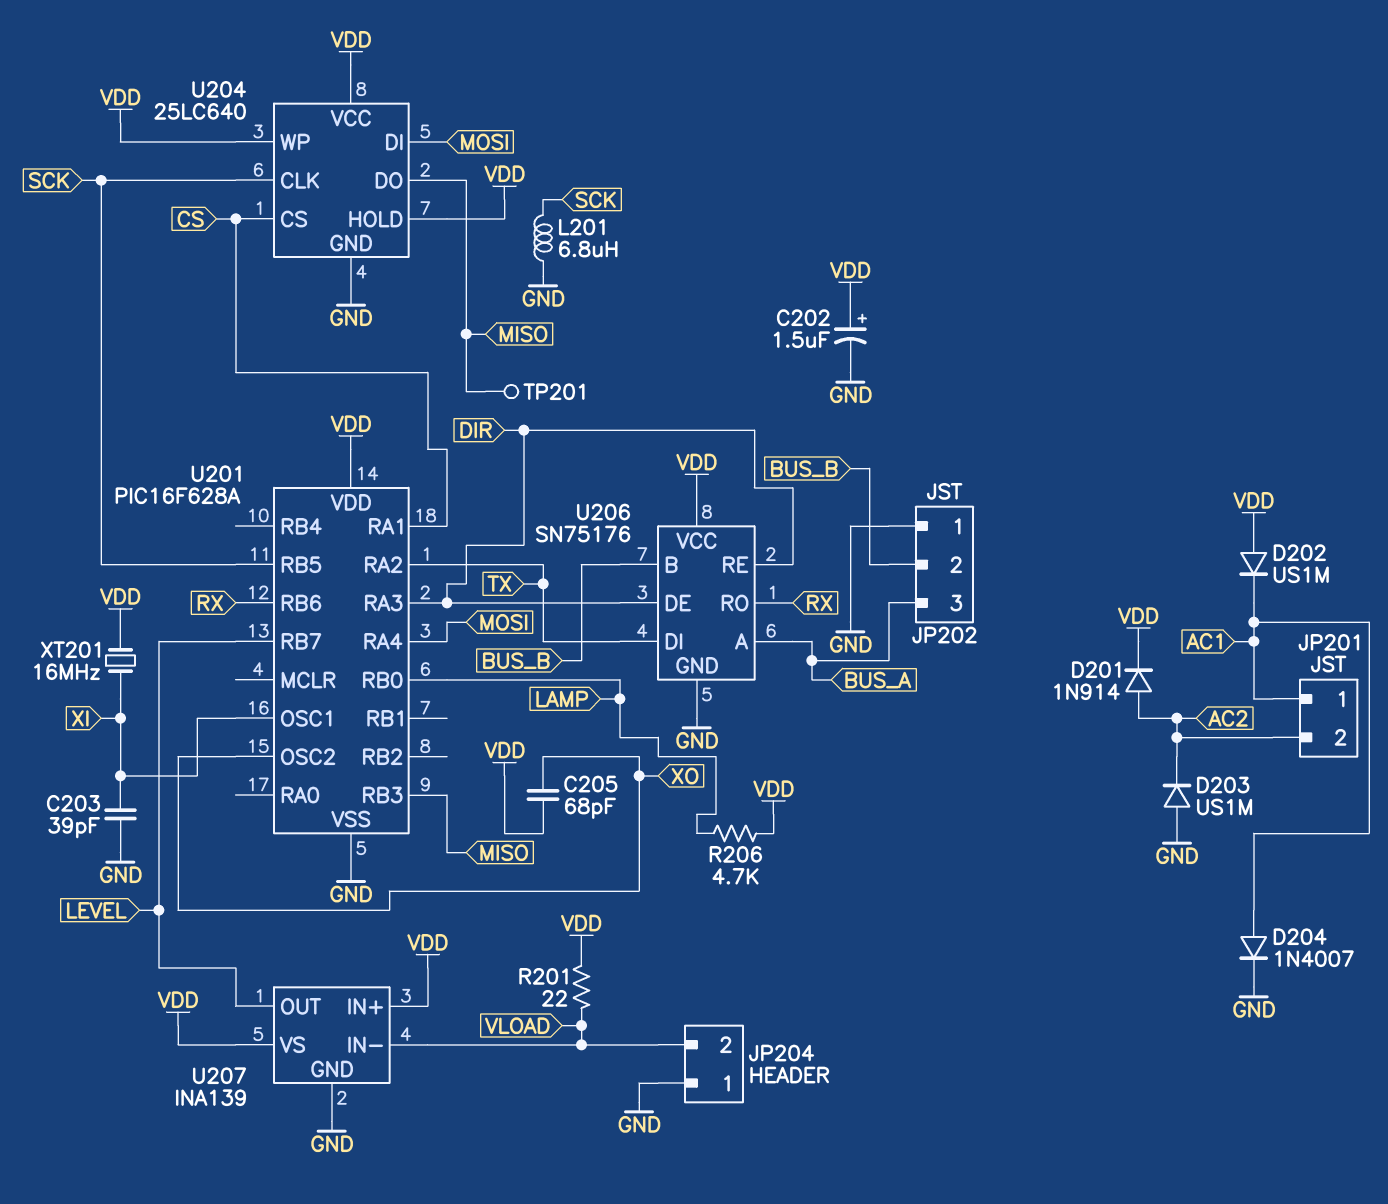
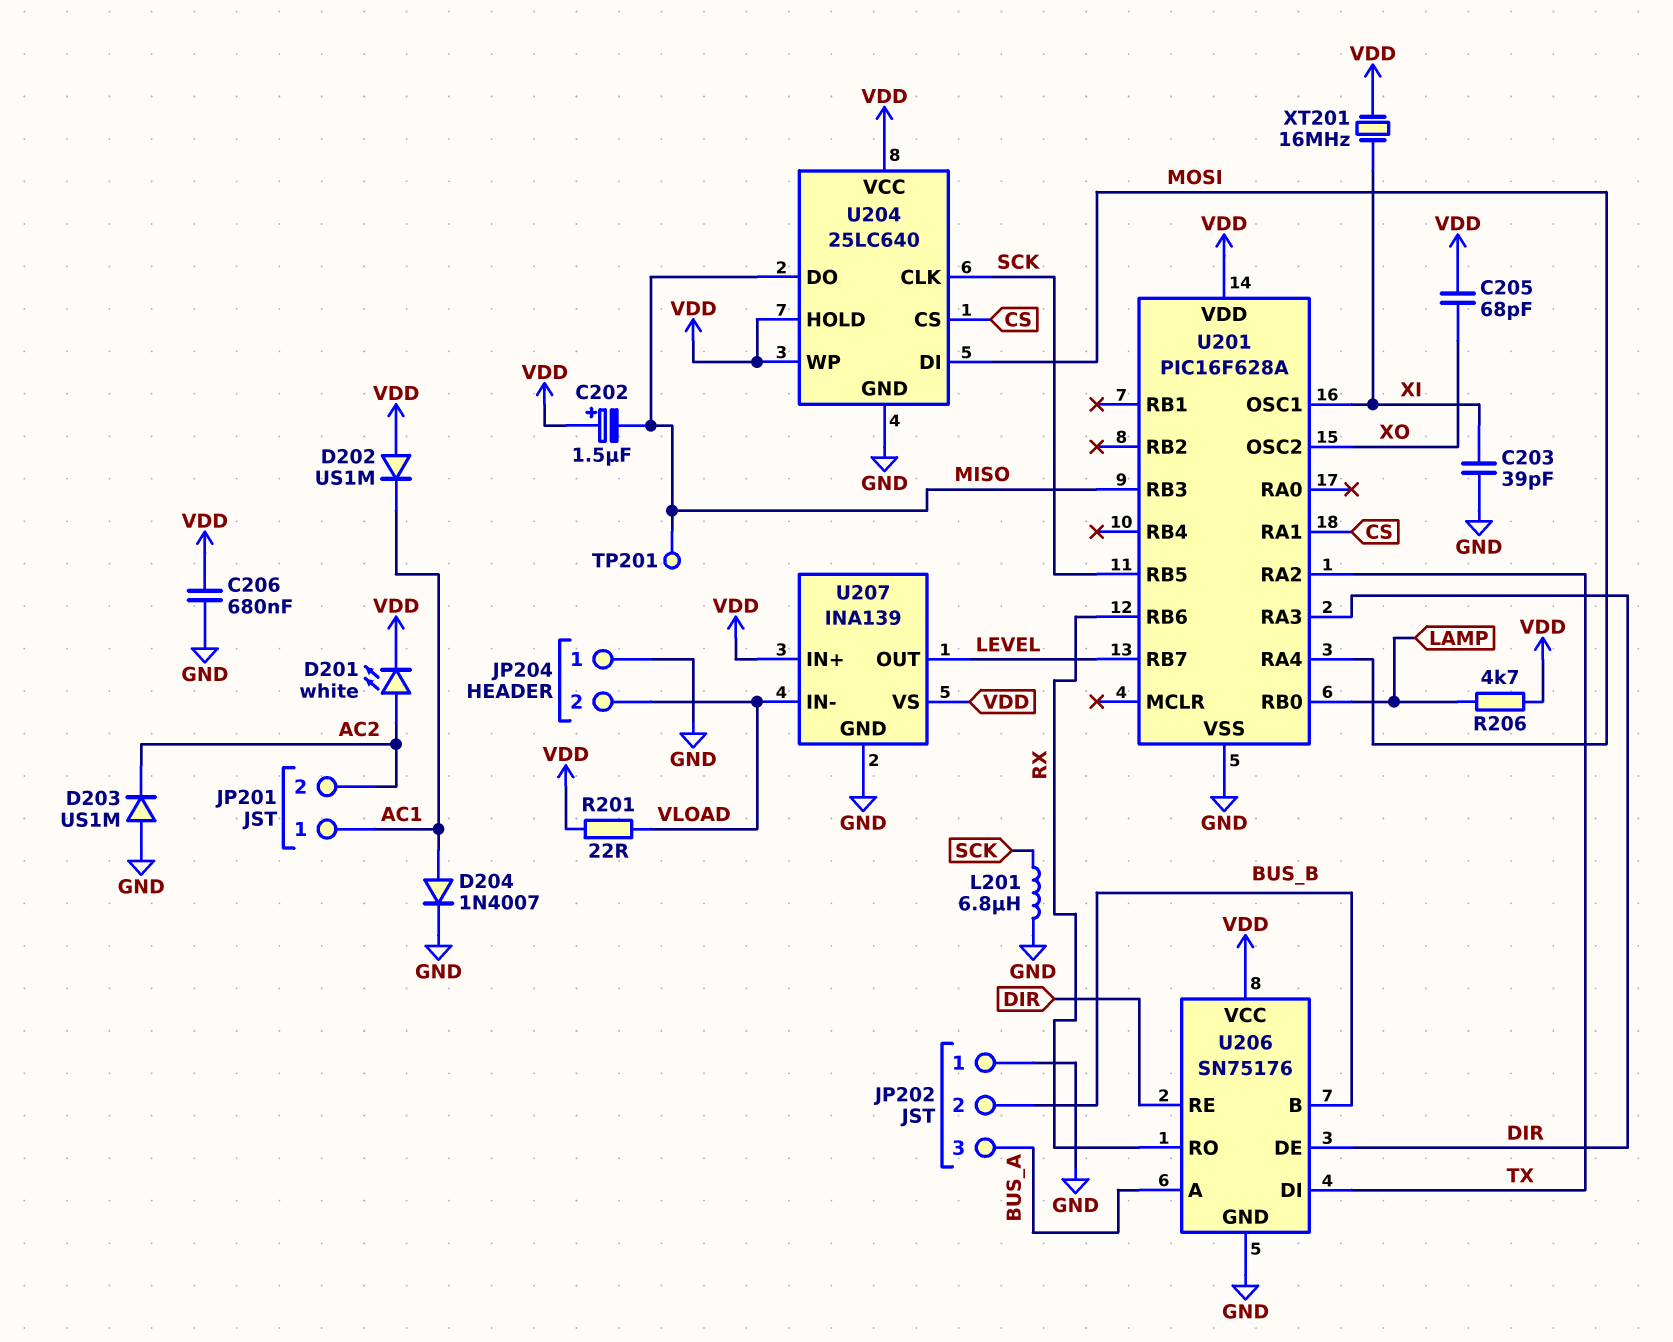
C202: 1.5uF (plus VDD, minus GND) -> 1.5uF (plus VDD, minus MISO)
C206: none -> 680nF (GND, VDD)
D201: diode 1N914 (A AC2, K VDD) -> LED white (A AC2, K VDD)

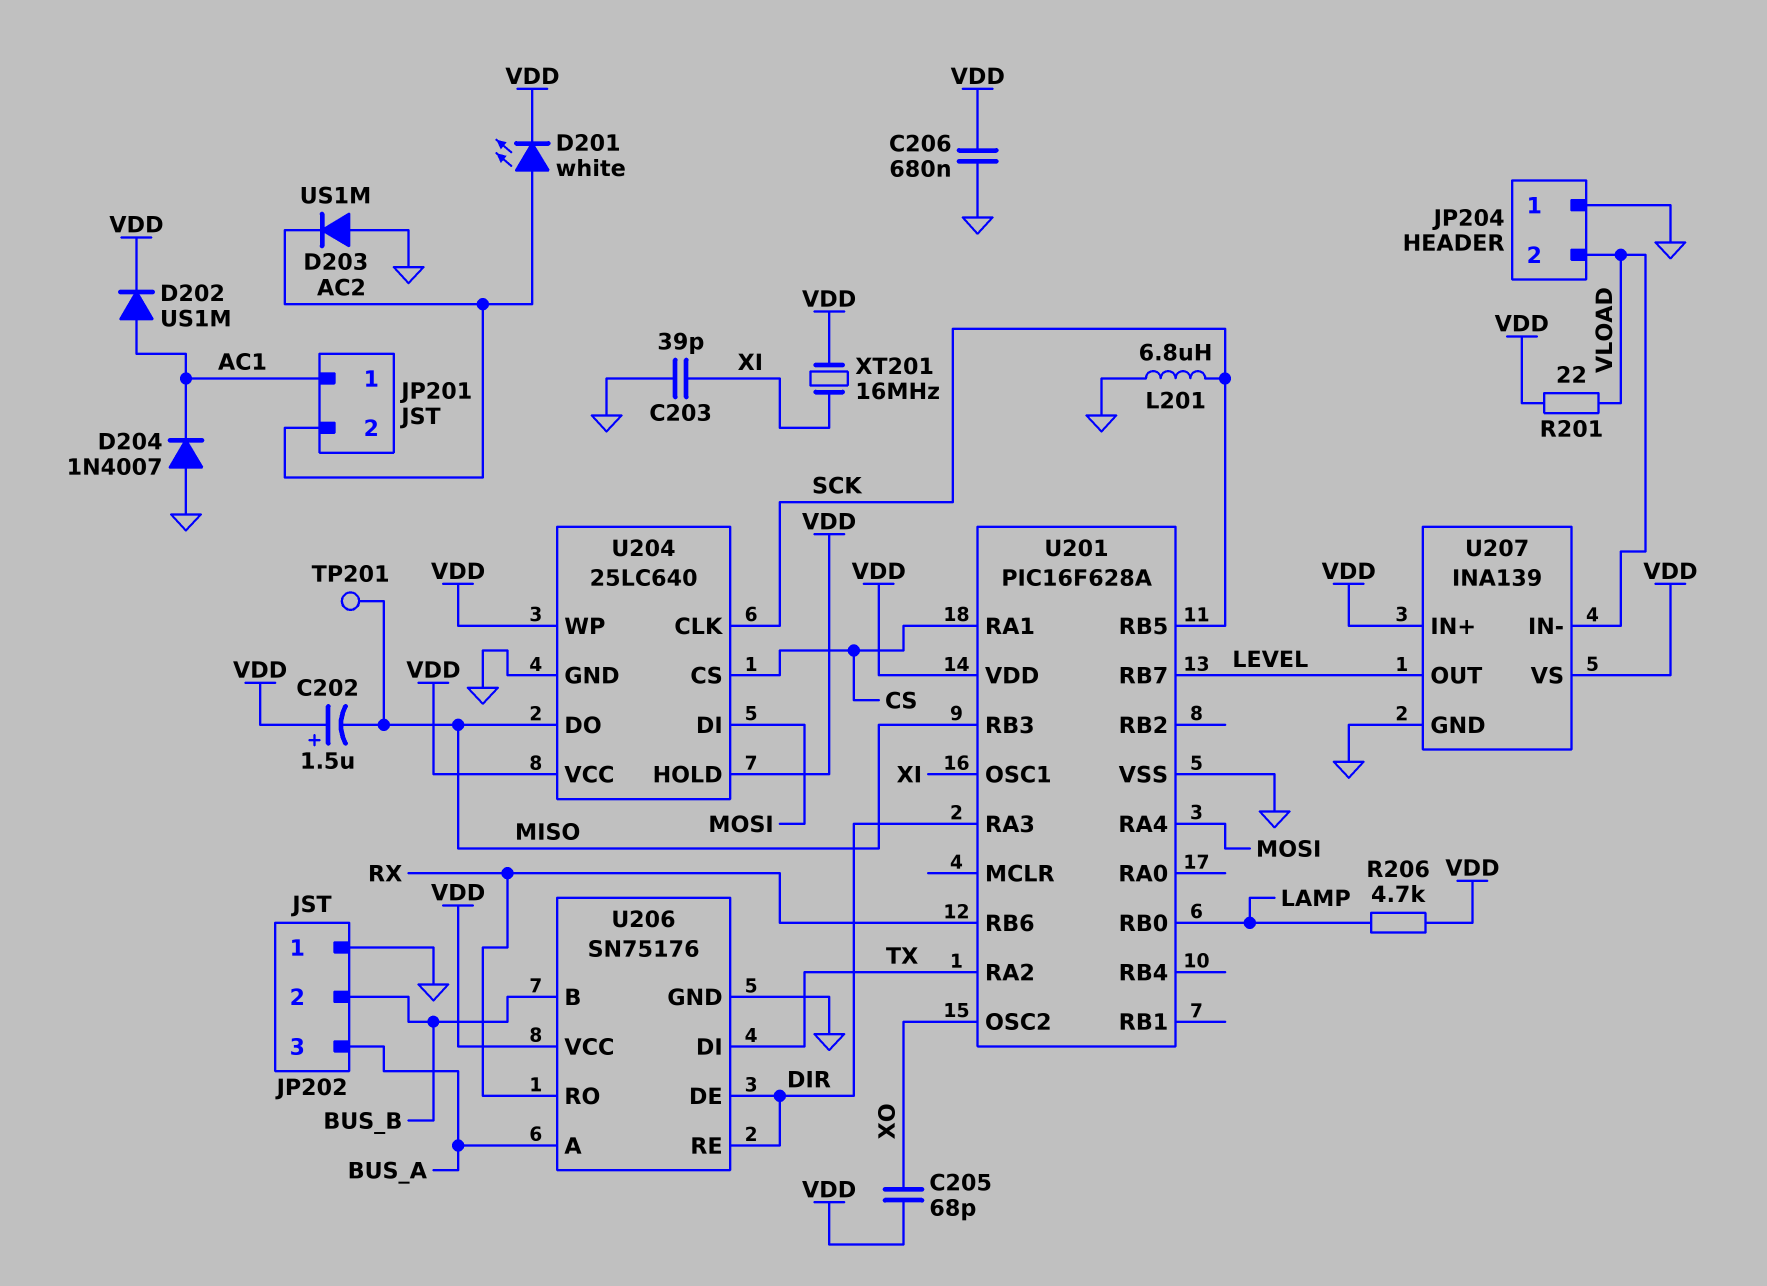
D202: diode US1M (A VDD, K AC1) -> diode US1M (A AC1, K VDD)
D204: diode 1N4007 (A AC1, K GND) -> diode 1N4007 (A GND, K AC1)

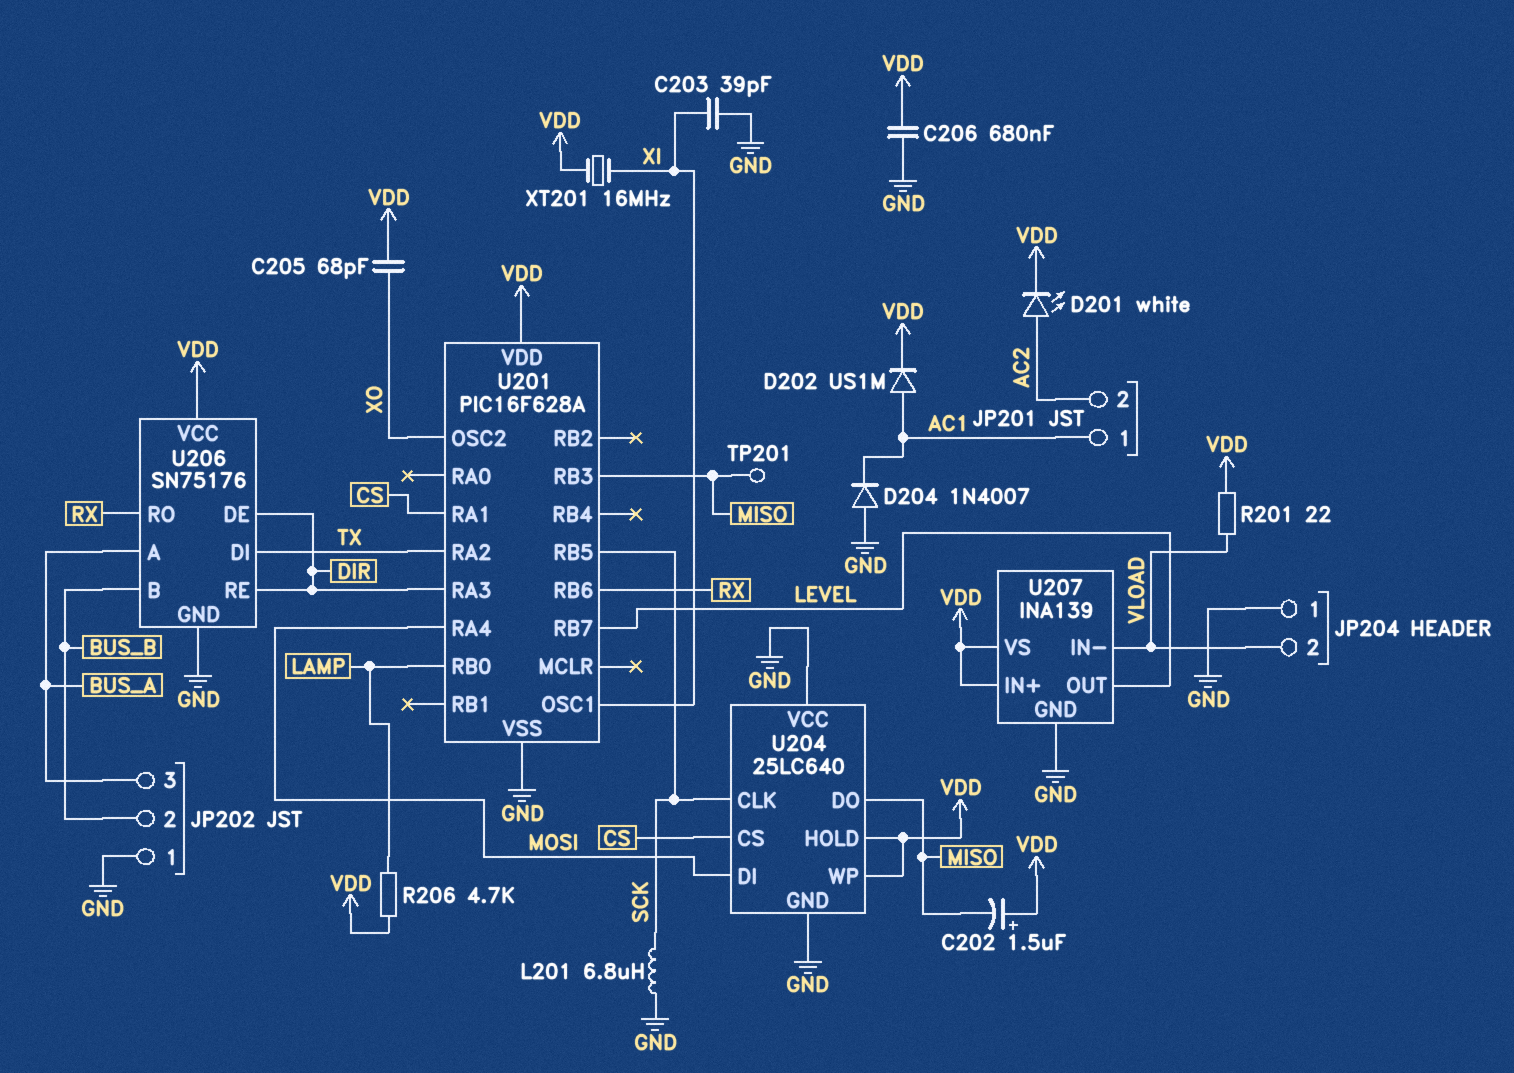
D203: diode US1M (A GND, K AC2) -> none
U204 pin VCC: VDD -> GND

